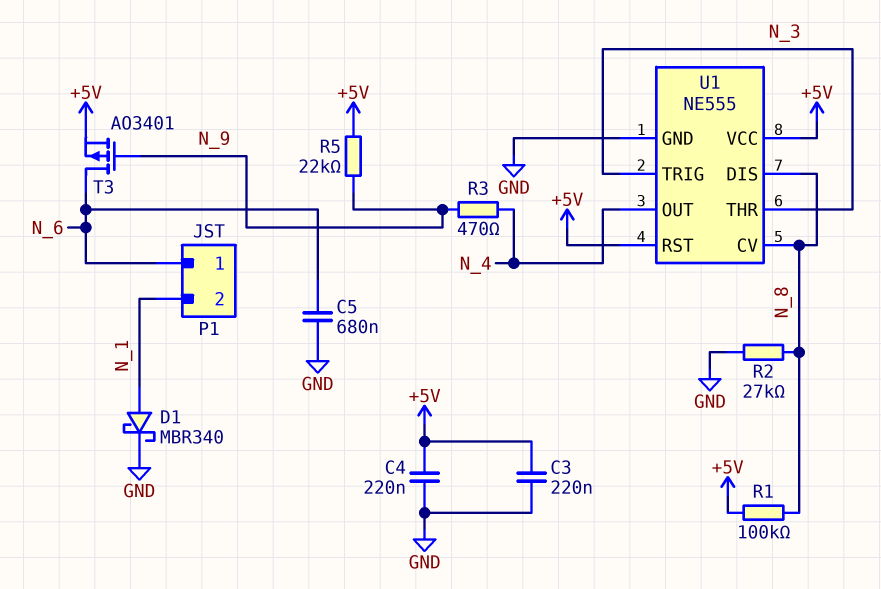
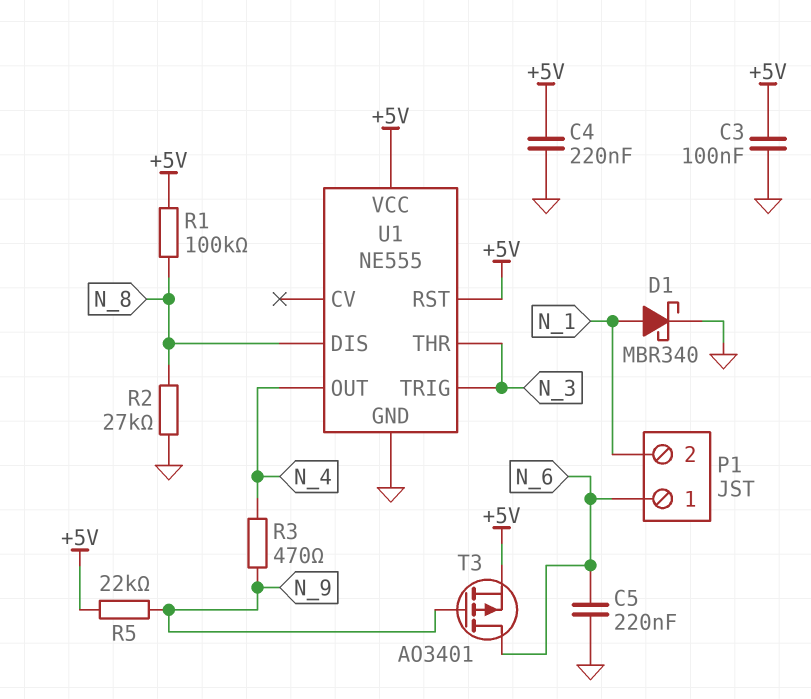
C3: 220nF (+5V, GND) -> 100nF (+5V, GND)
C5: 680nF (GND, N_6) -> 220nF (GND, N_6)
U1 pin CV: N_8 -> none

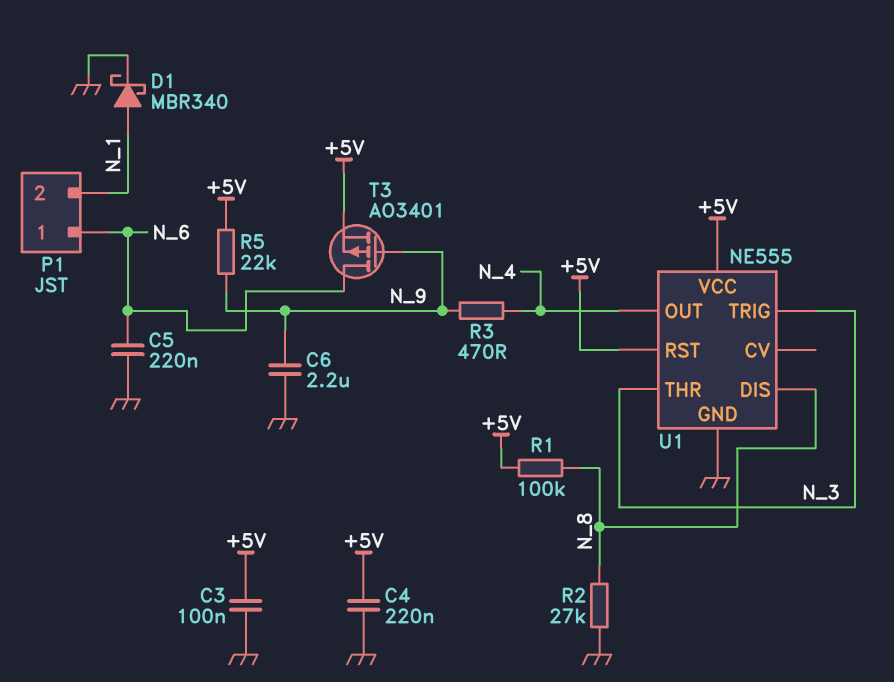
C6: none -> 2.2uF (GND, N_9)

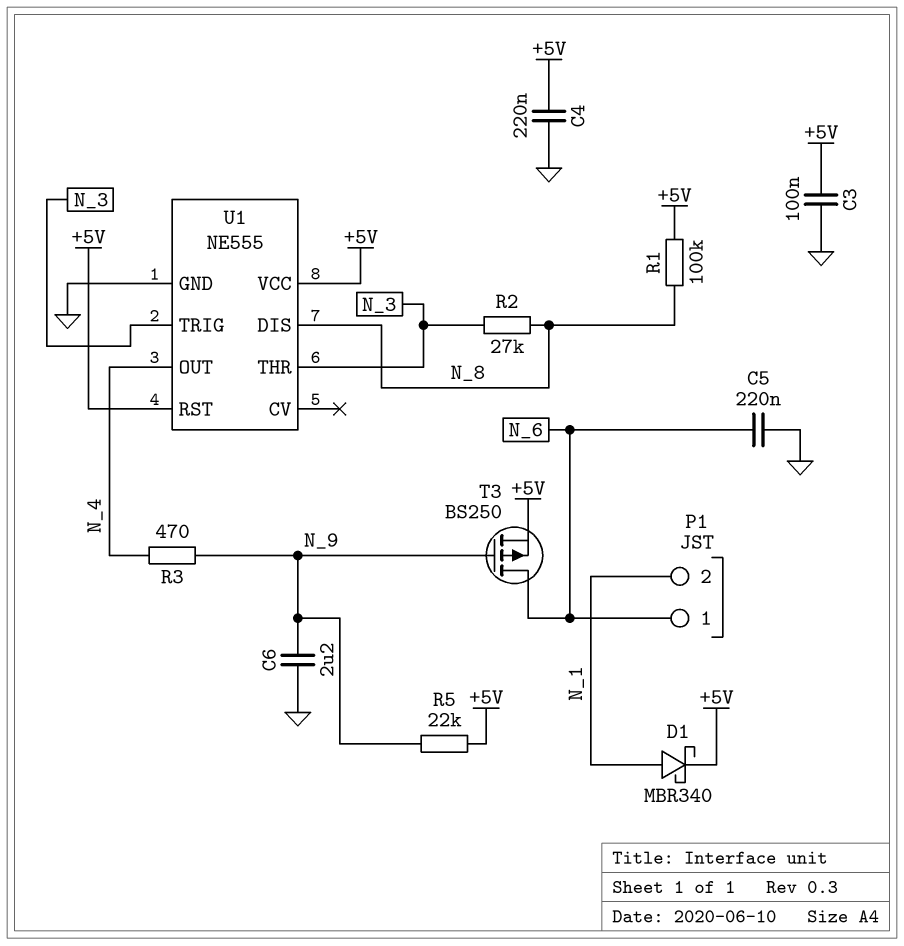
D1: schottky MBR340 (A N_1, K GND) -> schottky MBR340 (A N_1, K +5V)
R2: 27k (GND, N_8) -> 27k (N_3, N_8)
T3: PMOS AO3401 (G N_9, D N_6, S +5V) -> PMOS BS250 (G N_9, D N_6, S +5V)

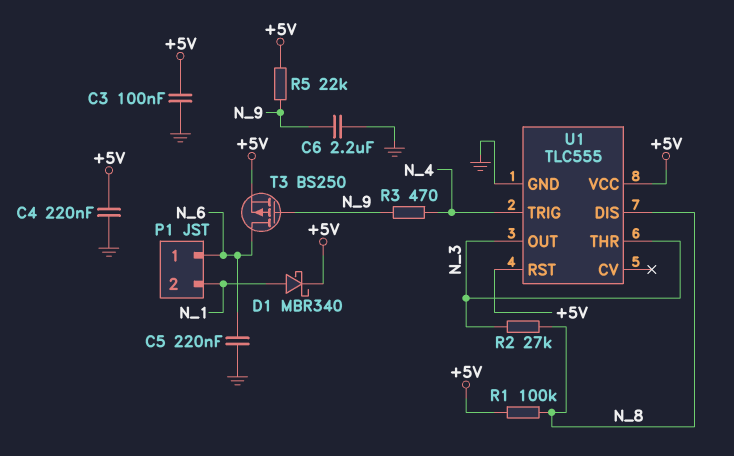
U1: NE555 -> TLC555
U1 pin OUT: N_4 -> N_3
U1 pin TRIG: N_3 -> N_4

